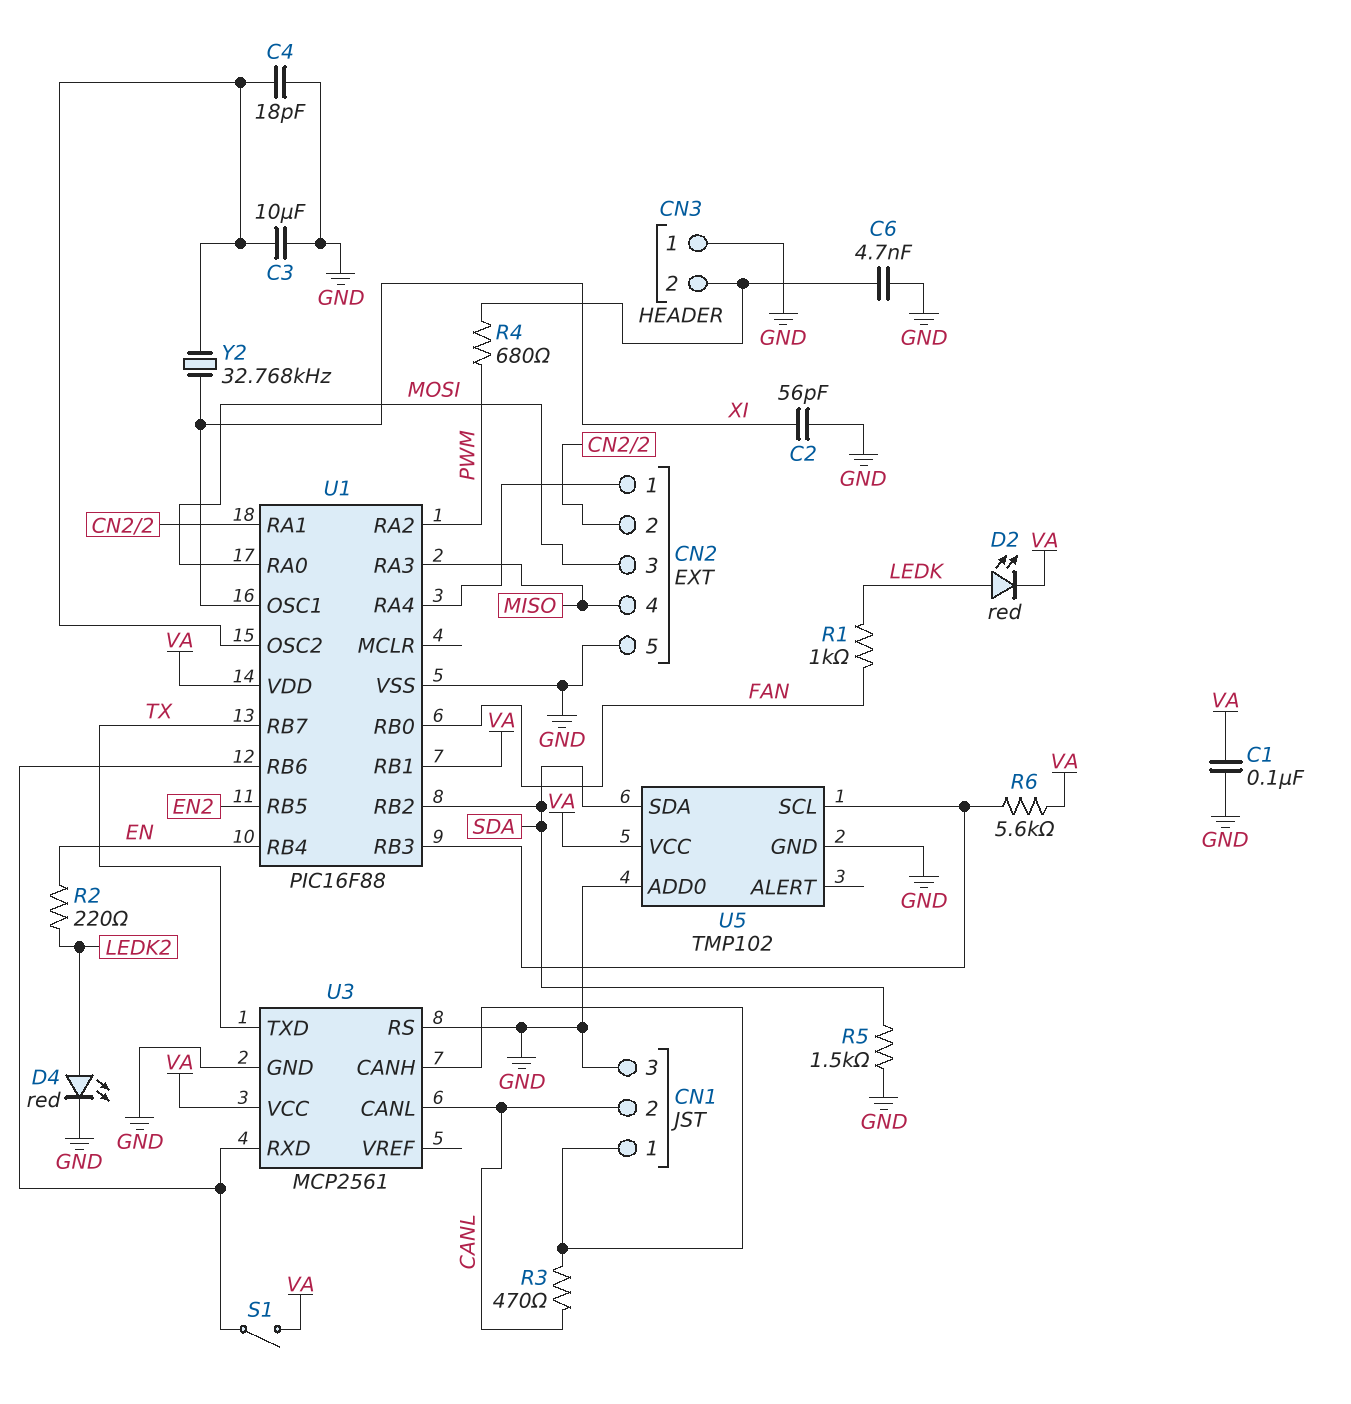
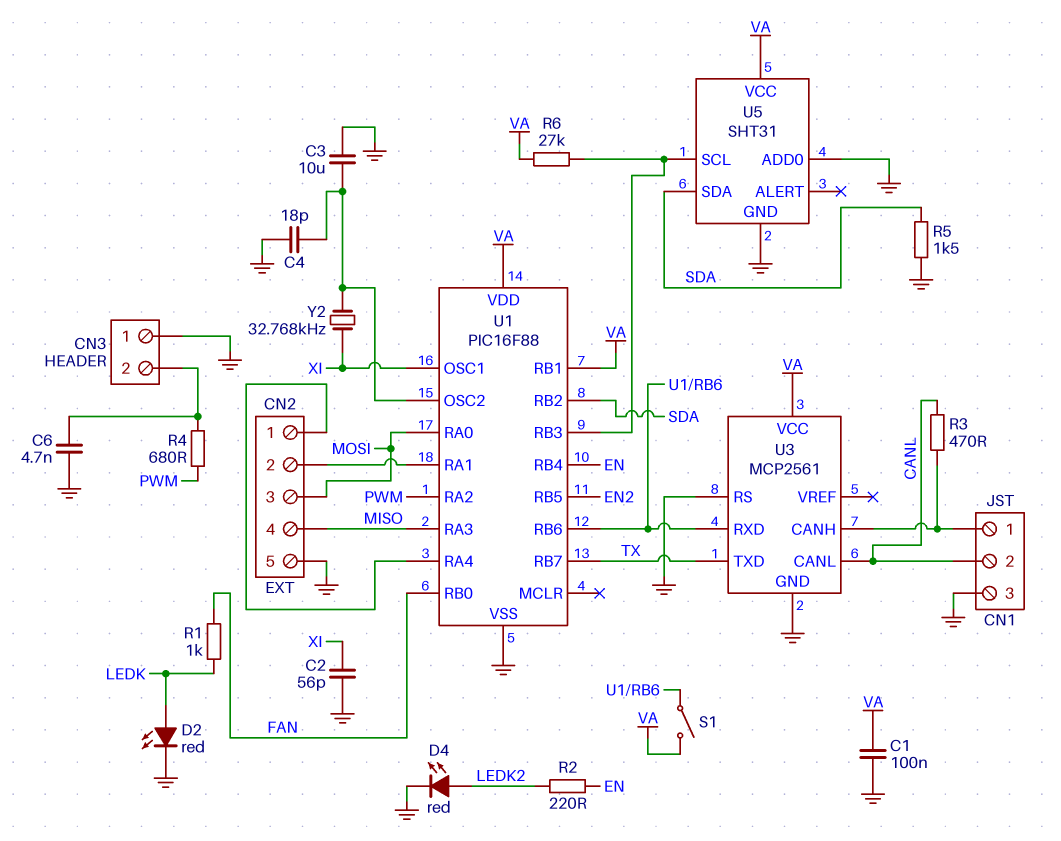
D2: LED red (A LEDK, K VA) -> LED red (A LEDK, K GND)
R6: 5.6k (U1/RB3, VA) -> 27k (U1/RB3, VA)
U5: TMP102 -> SHT31

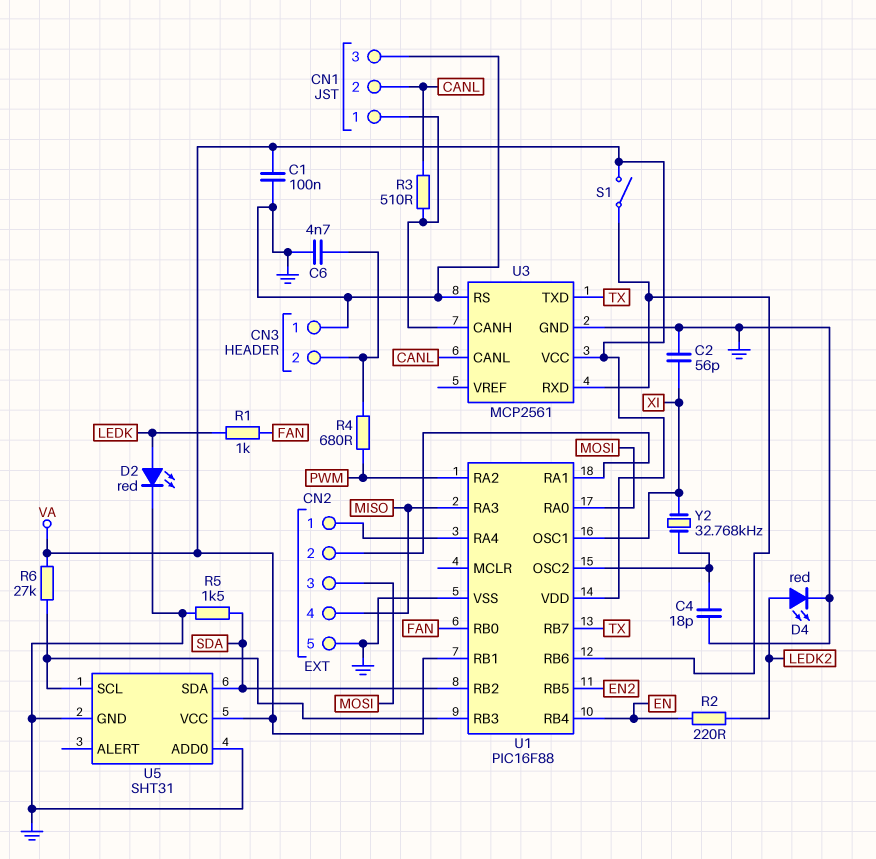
C3: 10uF (GND, U1/OSC2) -> none
R3: 470 (CANL, CN1/1) -> 510 (CANL, CN1/1)

